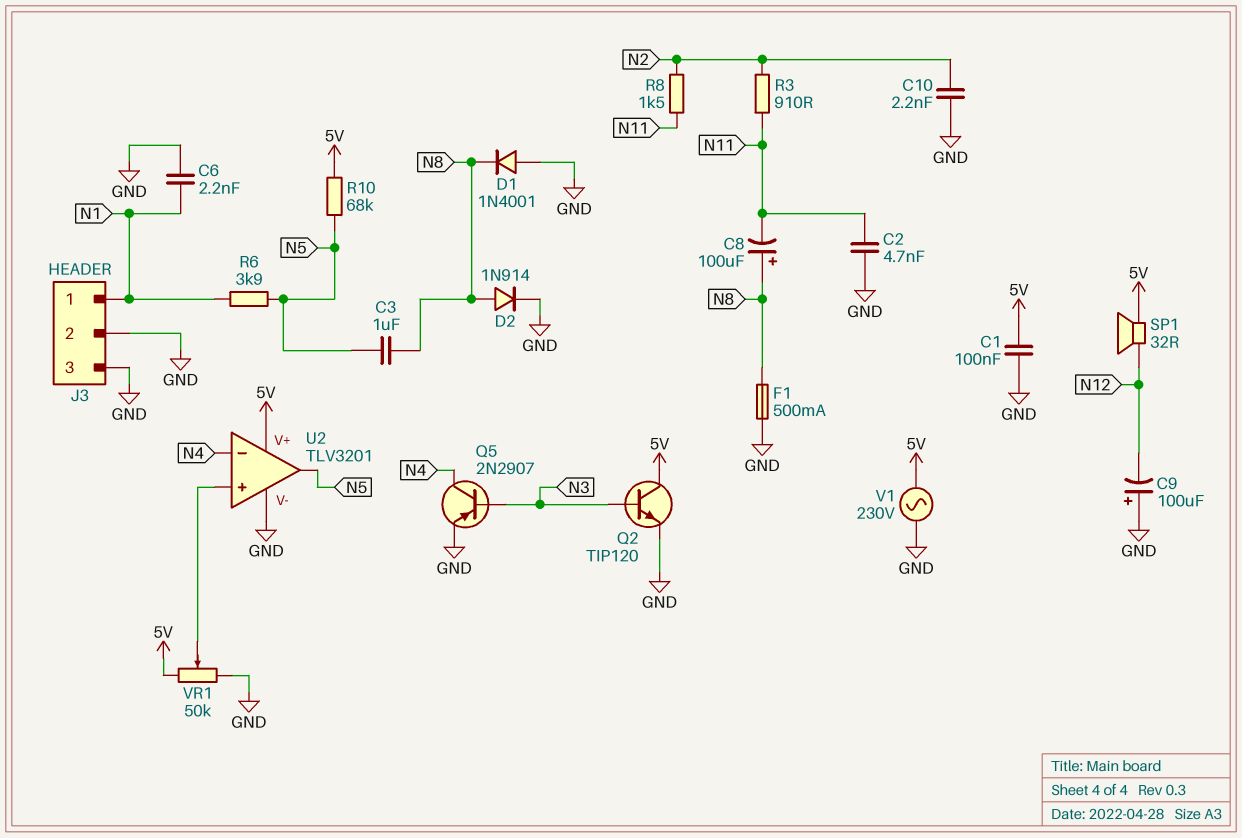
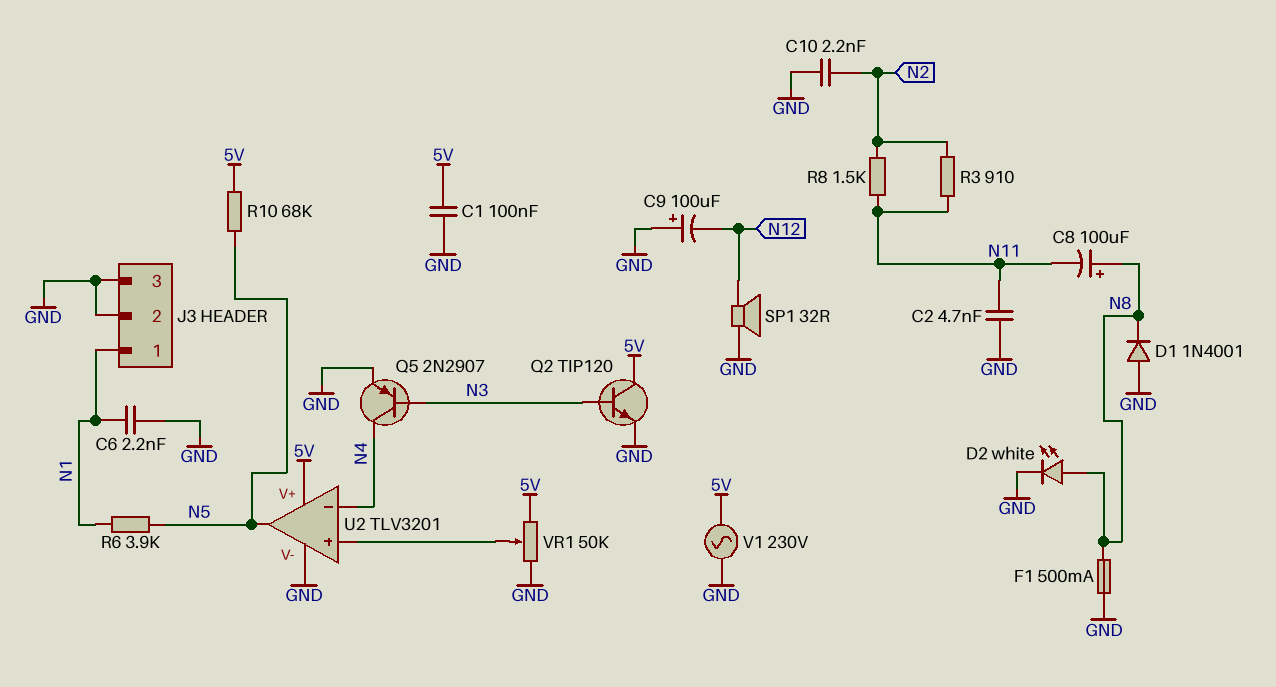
C3: 1uF (N5, N8) -> none
D2: diode 1N914 (A N8, K GND) -> LED white (A N8, K GND)
SP1: speaker 32R (5V, N12) -> speaker 32R (GND, N12)

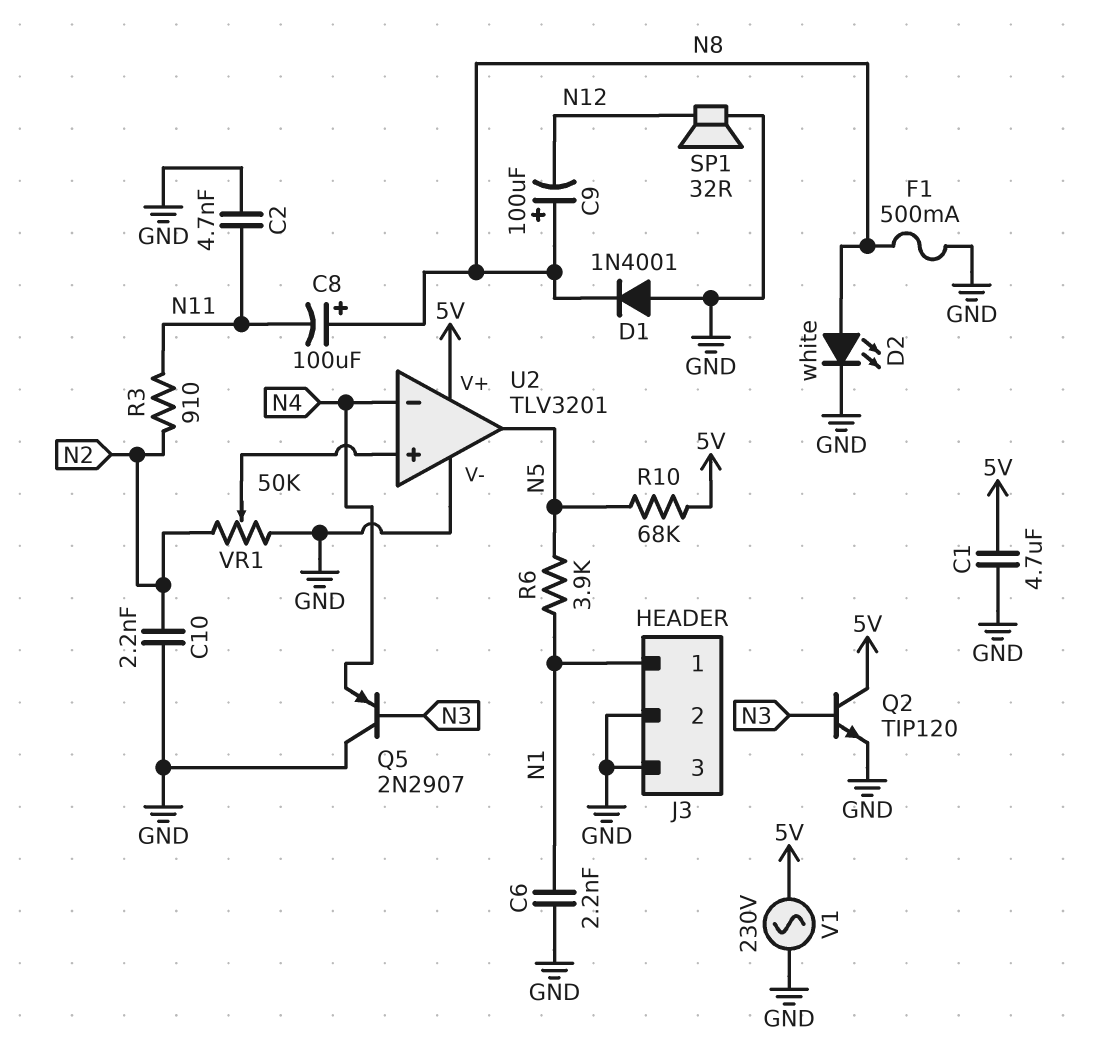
C1: 100nF (5V, GND) -> 4.7uF (5V, GND)
C9: 100uF (plus GND, minus N12) -> 100uF (plus N8, minus N12)
Q5: PNP 2N2907 (B N3, C N4, E GND) -> PNP 2N2907 (B N3, C GND, E N4)
R8: 1.5k (N2, N11) -> none
VR1: 50k (5V, GND, wiper U2/in+) -> 50k (GND, N2, wiper U2/in+)

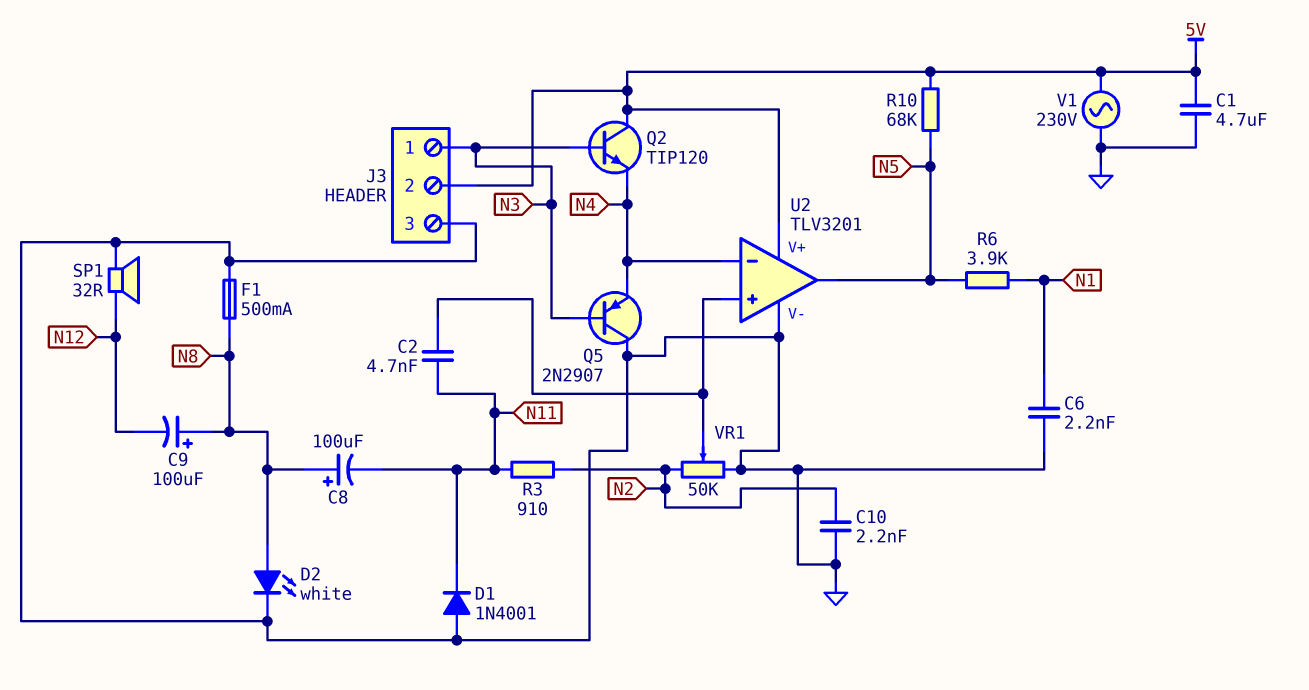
C2: 4.7nF (GND, N11) -> 4.7nF (N11, U2/in+)
D1: diode 1N4001 (A GND, K N8) -> diode 1N4001 (A GND, K N11)
J3 pin 1: N1 -> N3
J3 pin 2: GND -> 5V
Q2: NPN TIP120 (B N3, C 5V, E GND) -> NPN TIP120 (B N3, C 5V, E N4)

